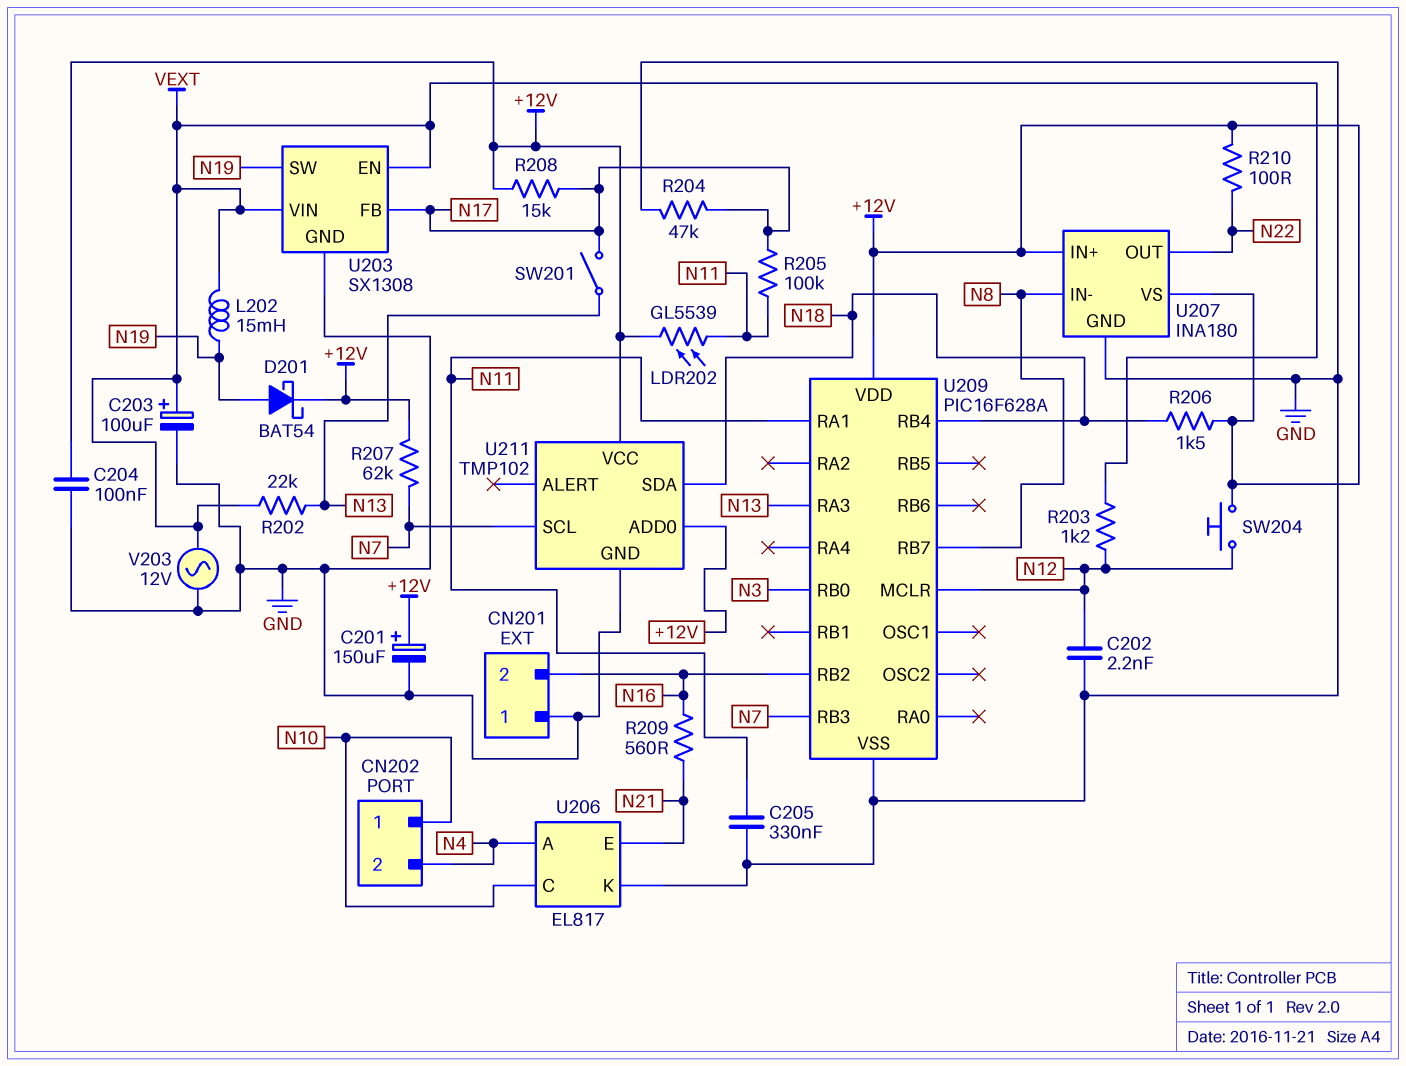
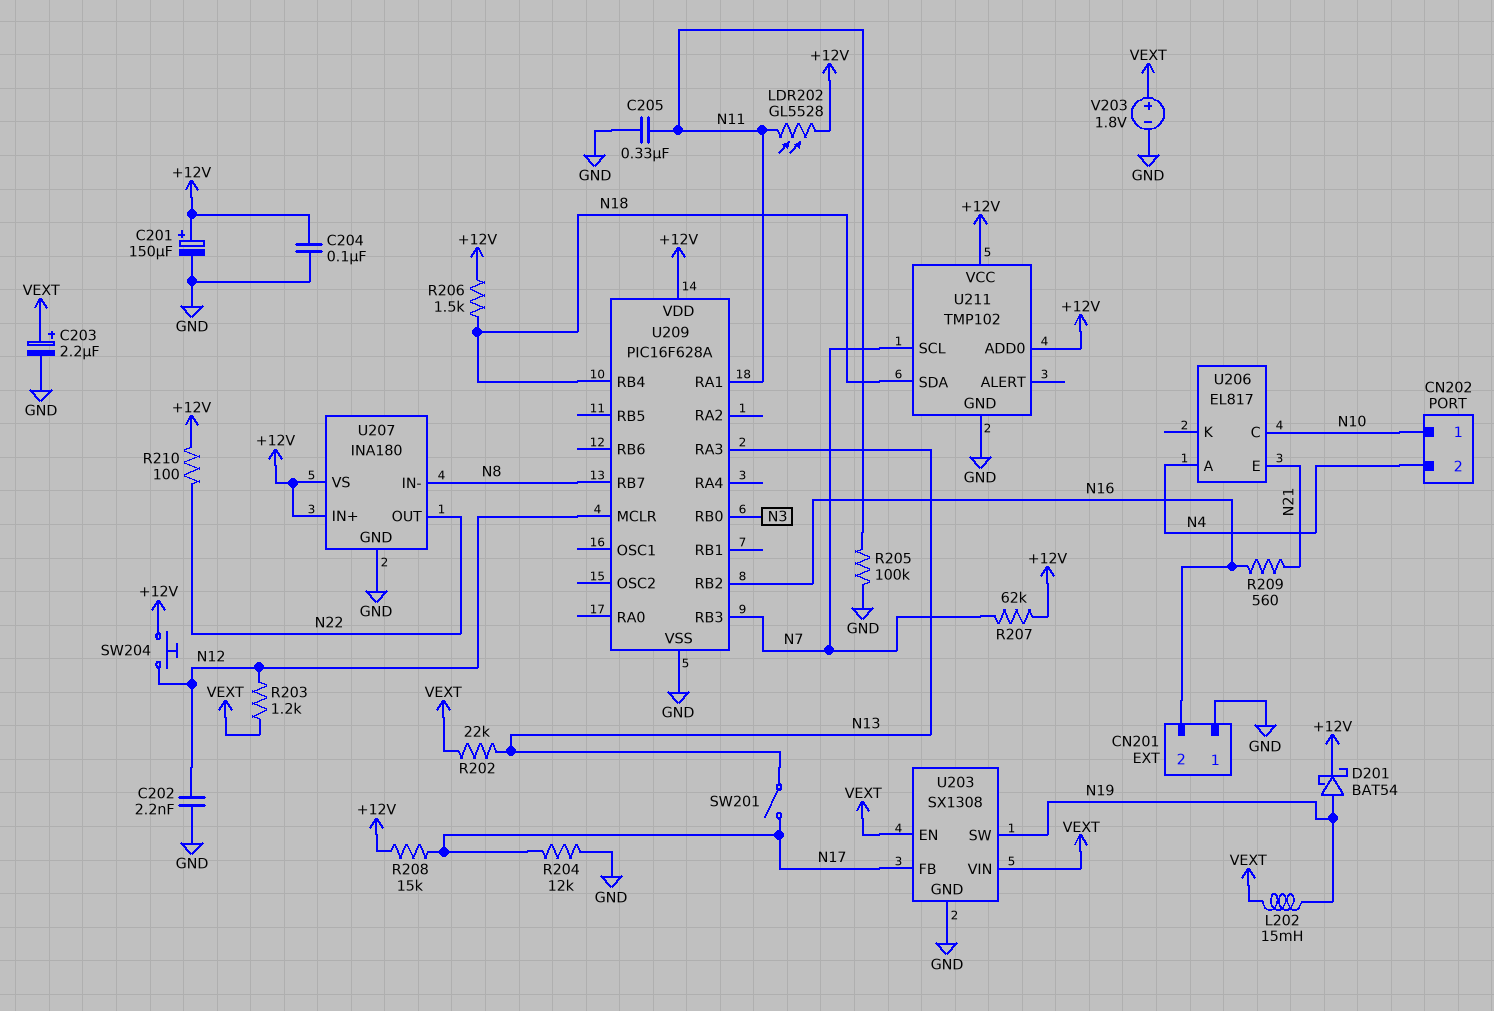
C203: 100uF (plus VEXT, minus GND) -> 2.2uF (plus VEXT, minus GND)
LDR202: GL5539 (+12V, N11) -> GL5528 (+12V, N11)
R204: 47k (GND, N17) -> 12k (GND, N17)
R205: 100k (N11, N17) -> 100k (GND, N11)
U206 pin K: GND -> none
V203: AC 12V (GND, VEXT) -> 1.8V (plus VEXT, minus GND)

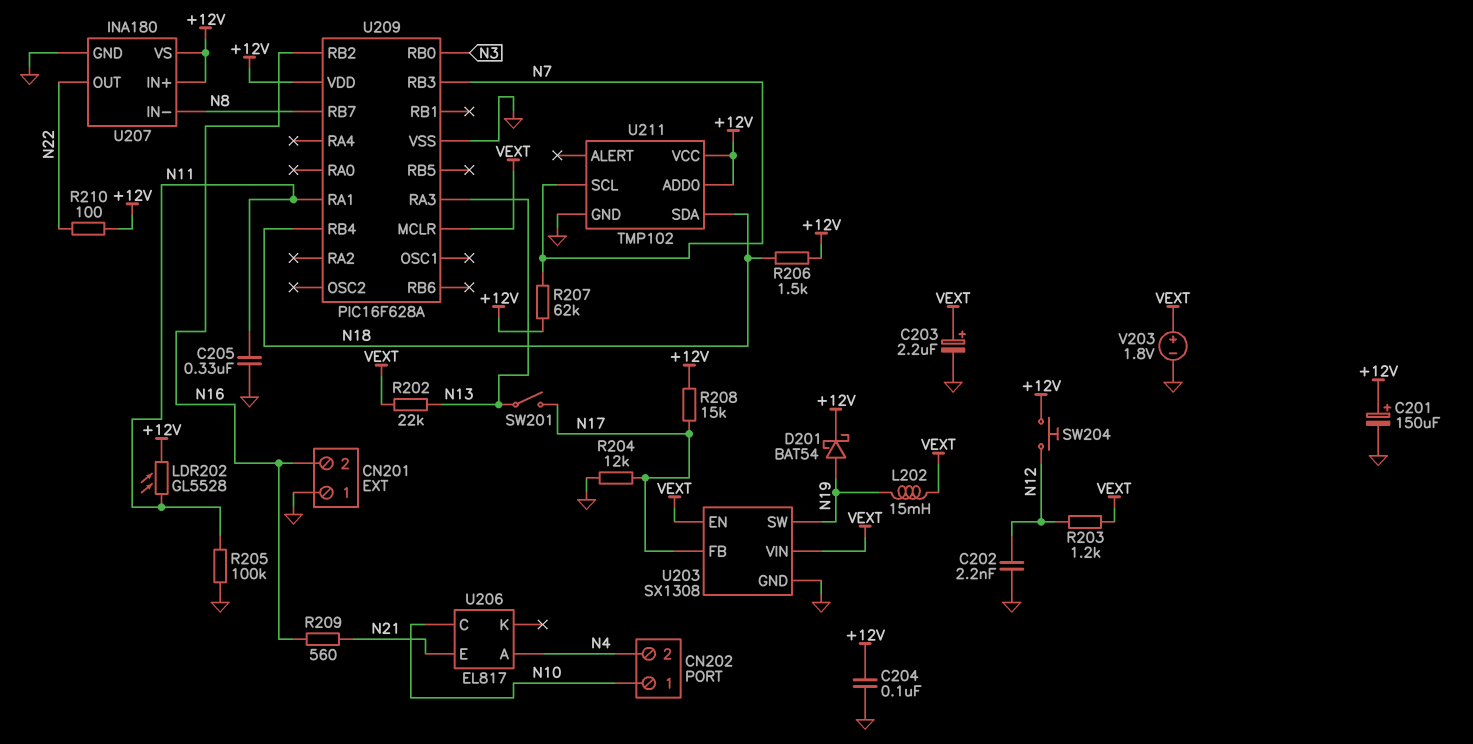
U209 pin MCLR: N12 -> VEXT

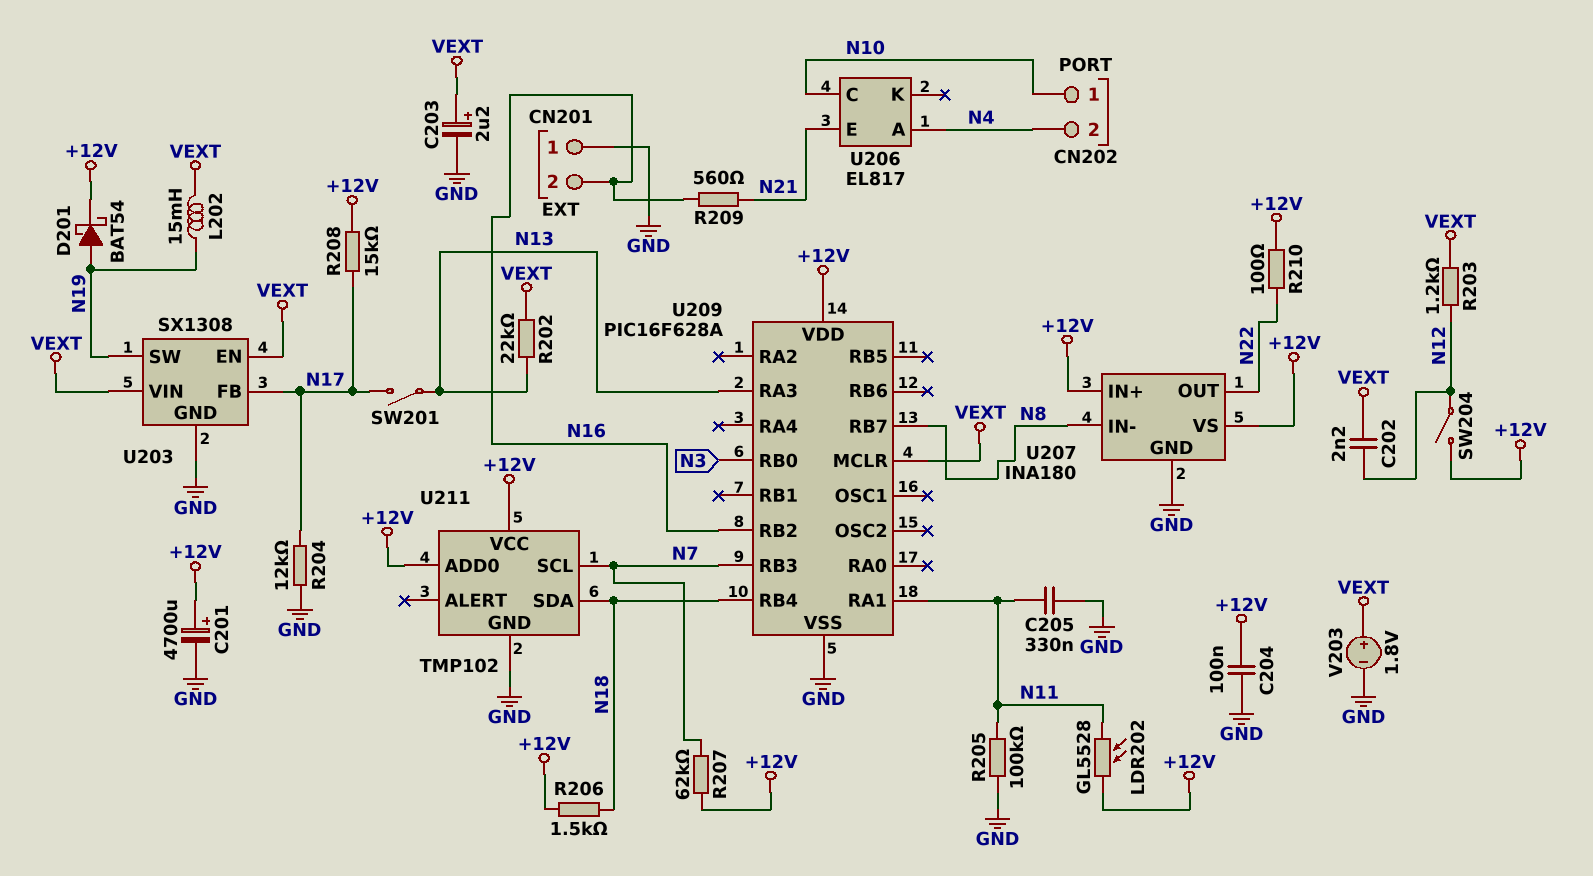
C201: 150uF (plus +12V, minus GND) -> 4700uF (plus +12V, minus GND)
C202: 2.2nF (GND, N12) -> 2.2nF (N12, VEXT)
SW204: button (+12V, N12) -> switch (+12V, N12)

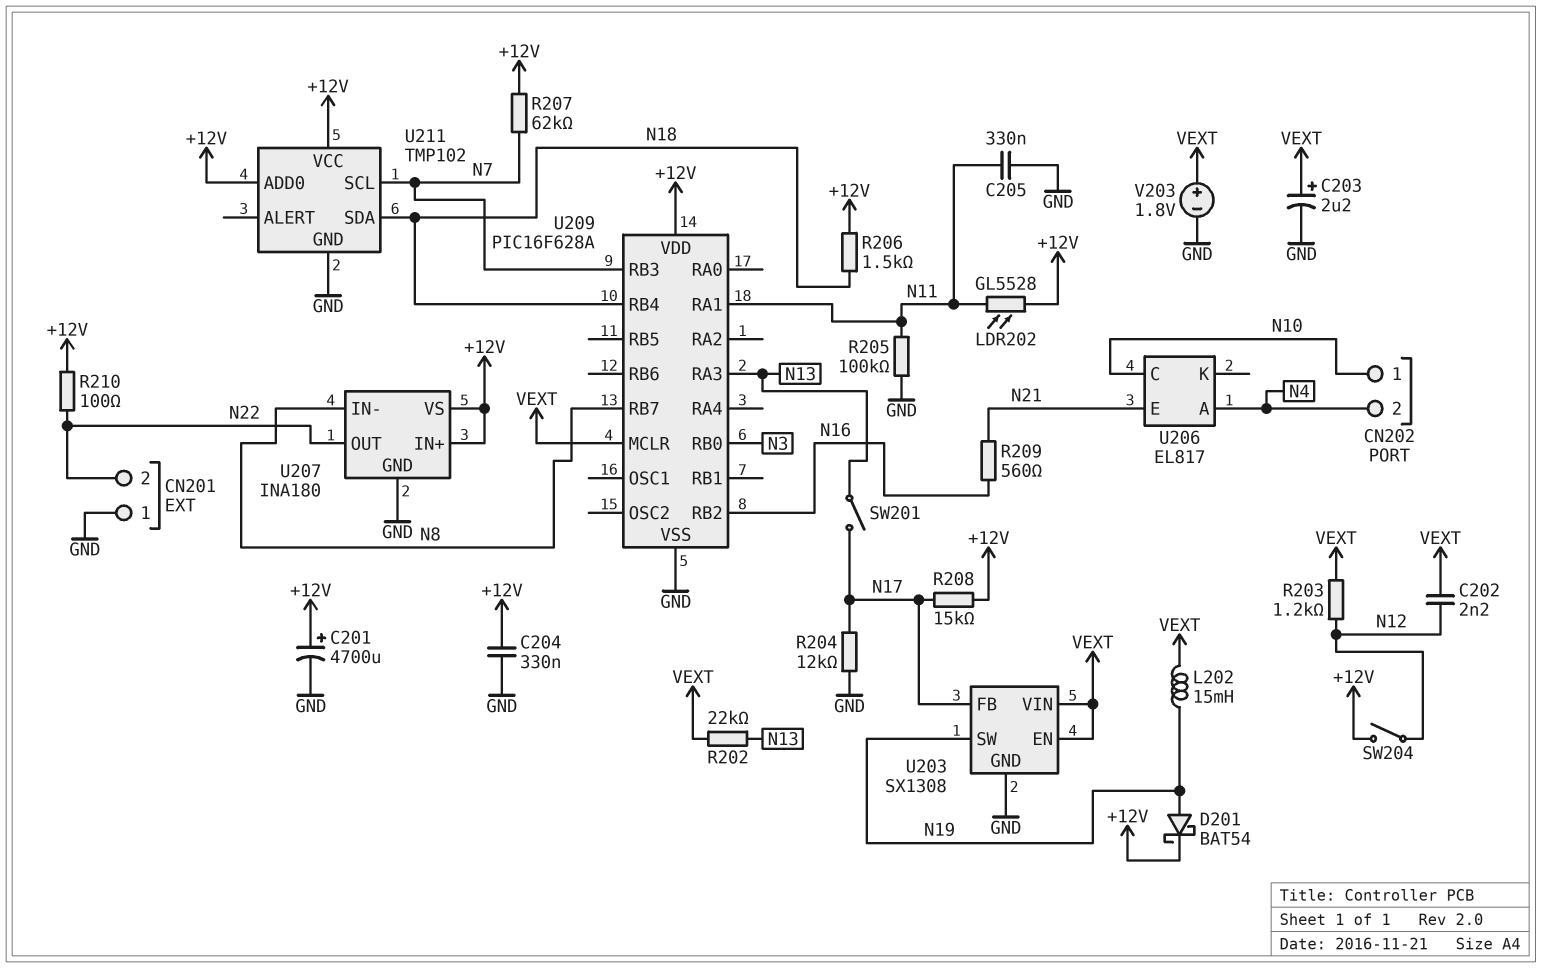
C204: 100nF (+12V, GND) -> 330nF (+12V, GND)
CN201 pin 2: N16 -> N22

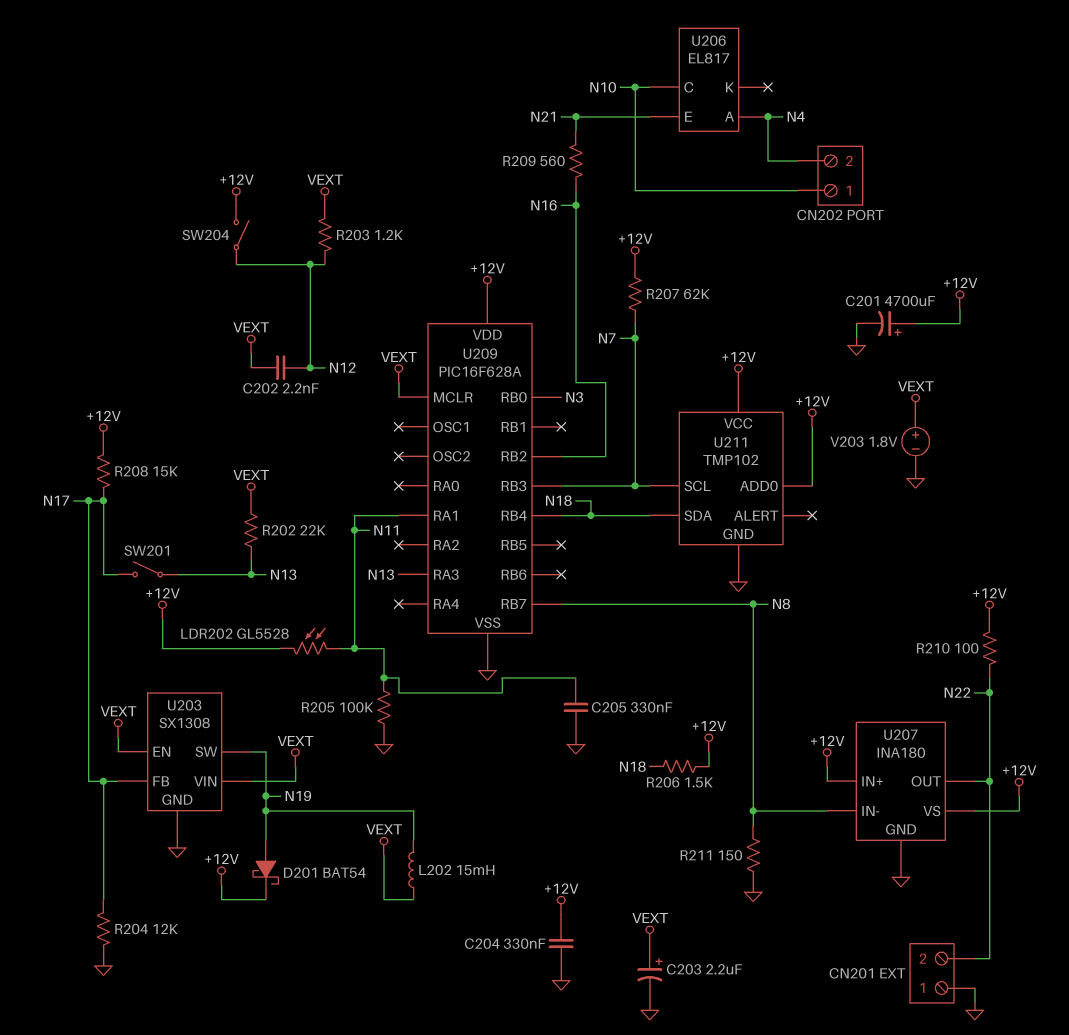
R211: none -> 150 (GND, N8)

